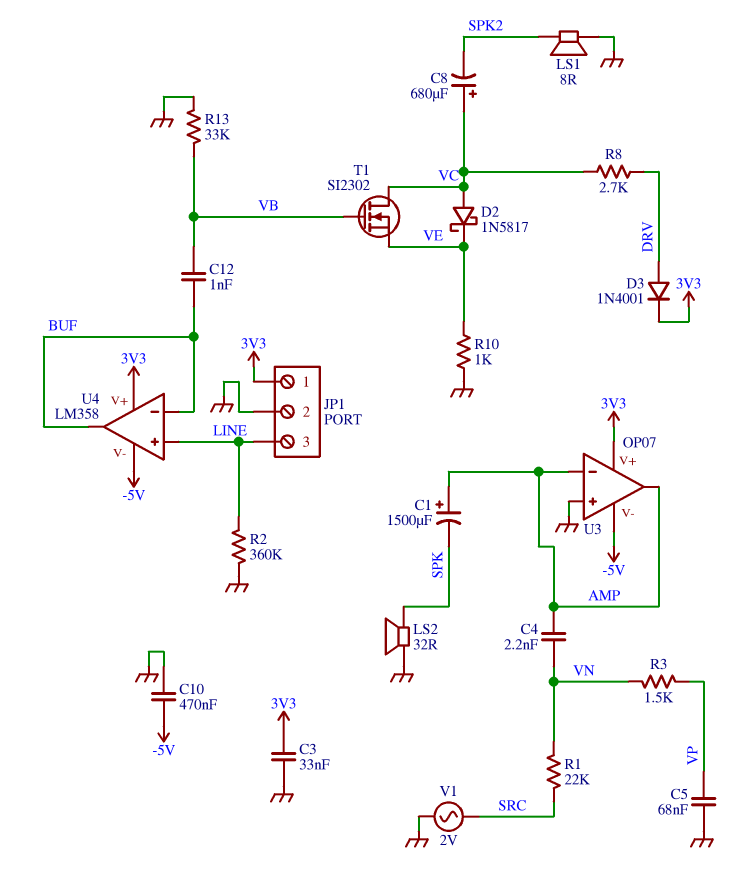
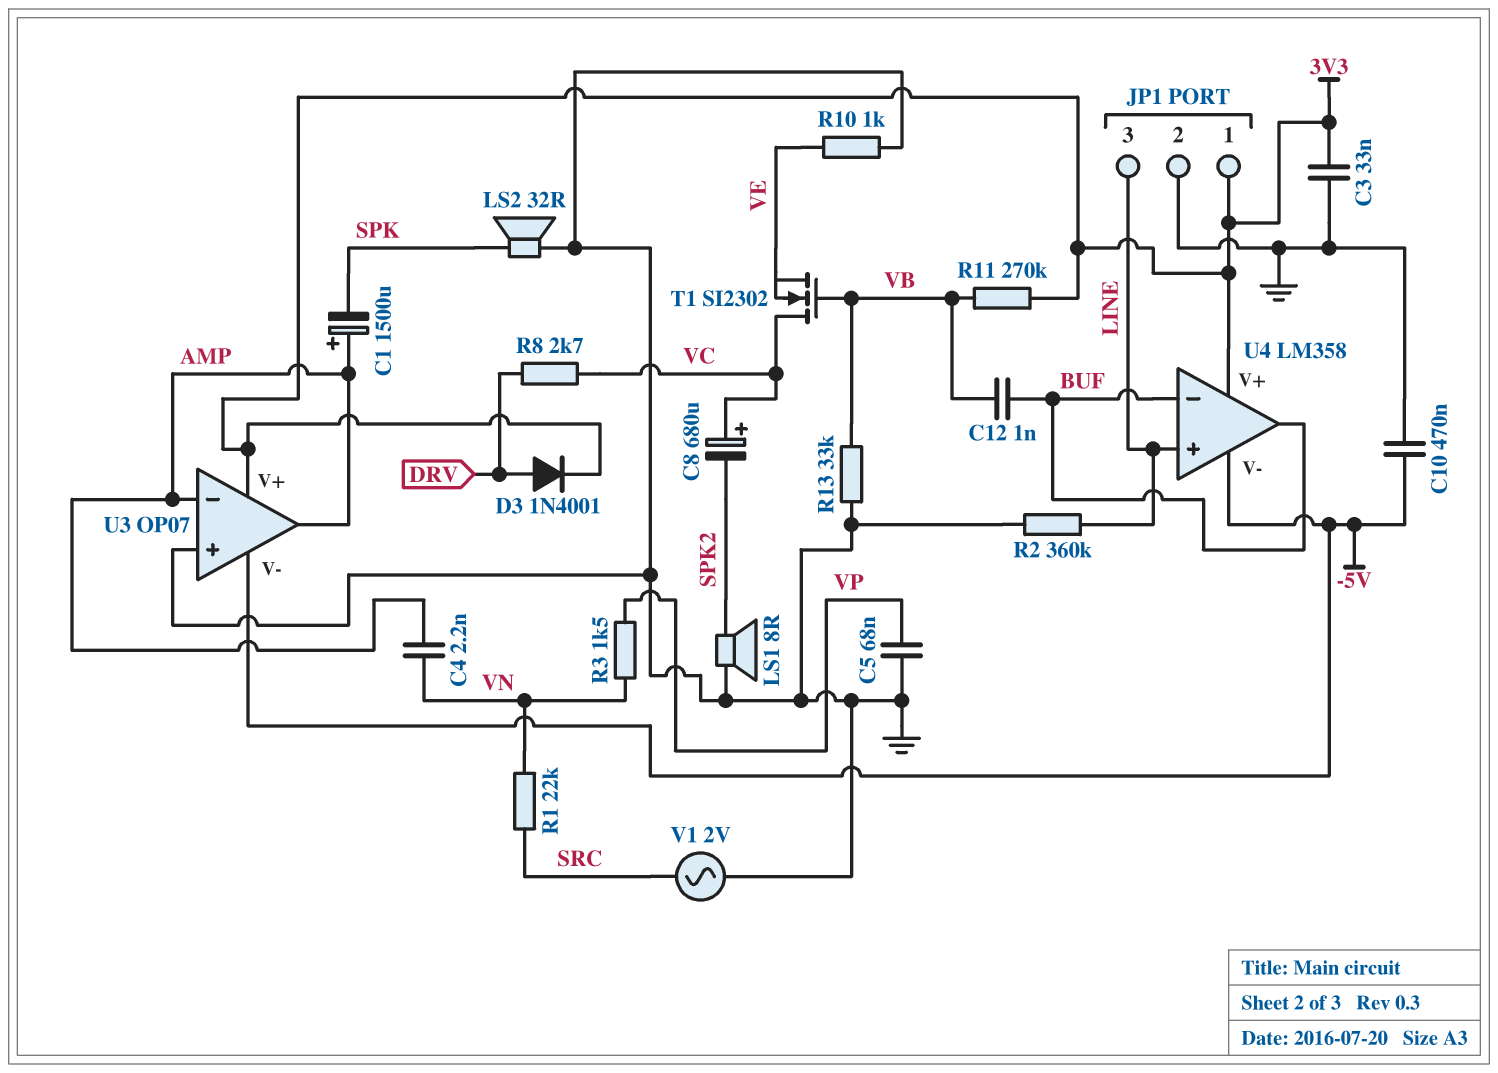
D2: schottky 1N5817 (A VC, K VE) -> none
R11: none -> 270k (3V3, VB)

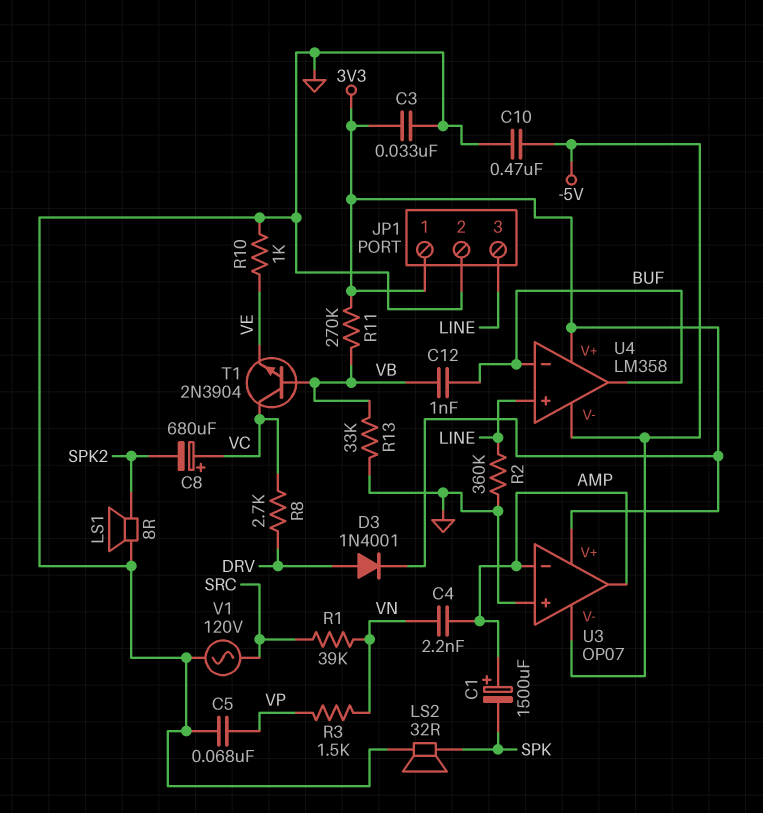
R1: 22k (SRC, VN) -> 39k (SRC, VN)
T1: NMOS SI2302 (G VB, D VC, S VE) -> NPN 2N3904 (B VB, C VC, E VE)
V1: AC 2V (GND, SRC) -> AC 120V (GND, SRC)

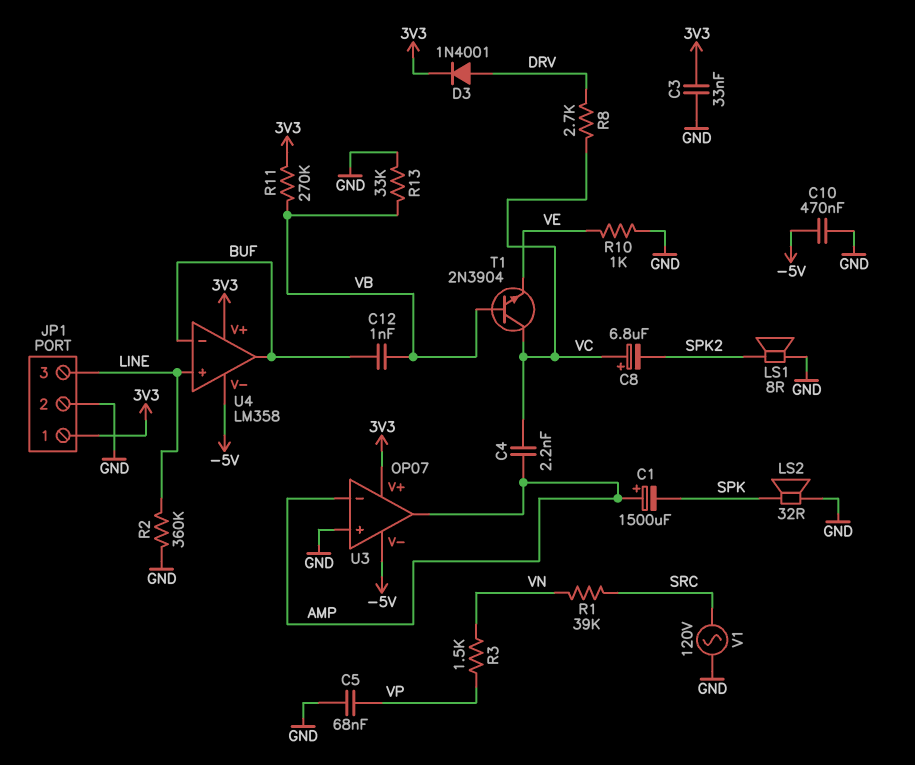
C4: 2.2nF (AMP, VN) -> 2.2nF (AMP, VC)
C8: 680uF (plus VC, minus SPK2) -> 6.8uF (plus VC, minus SPK2)

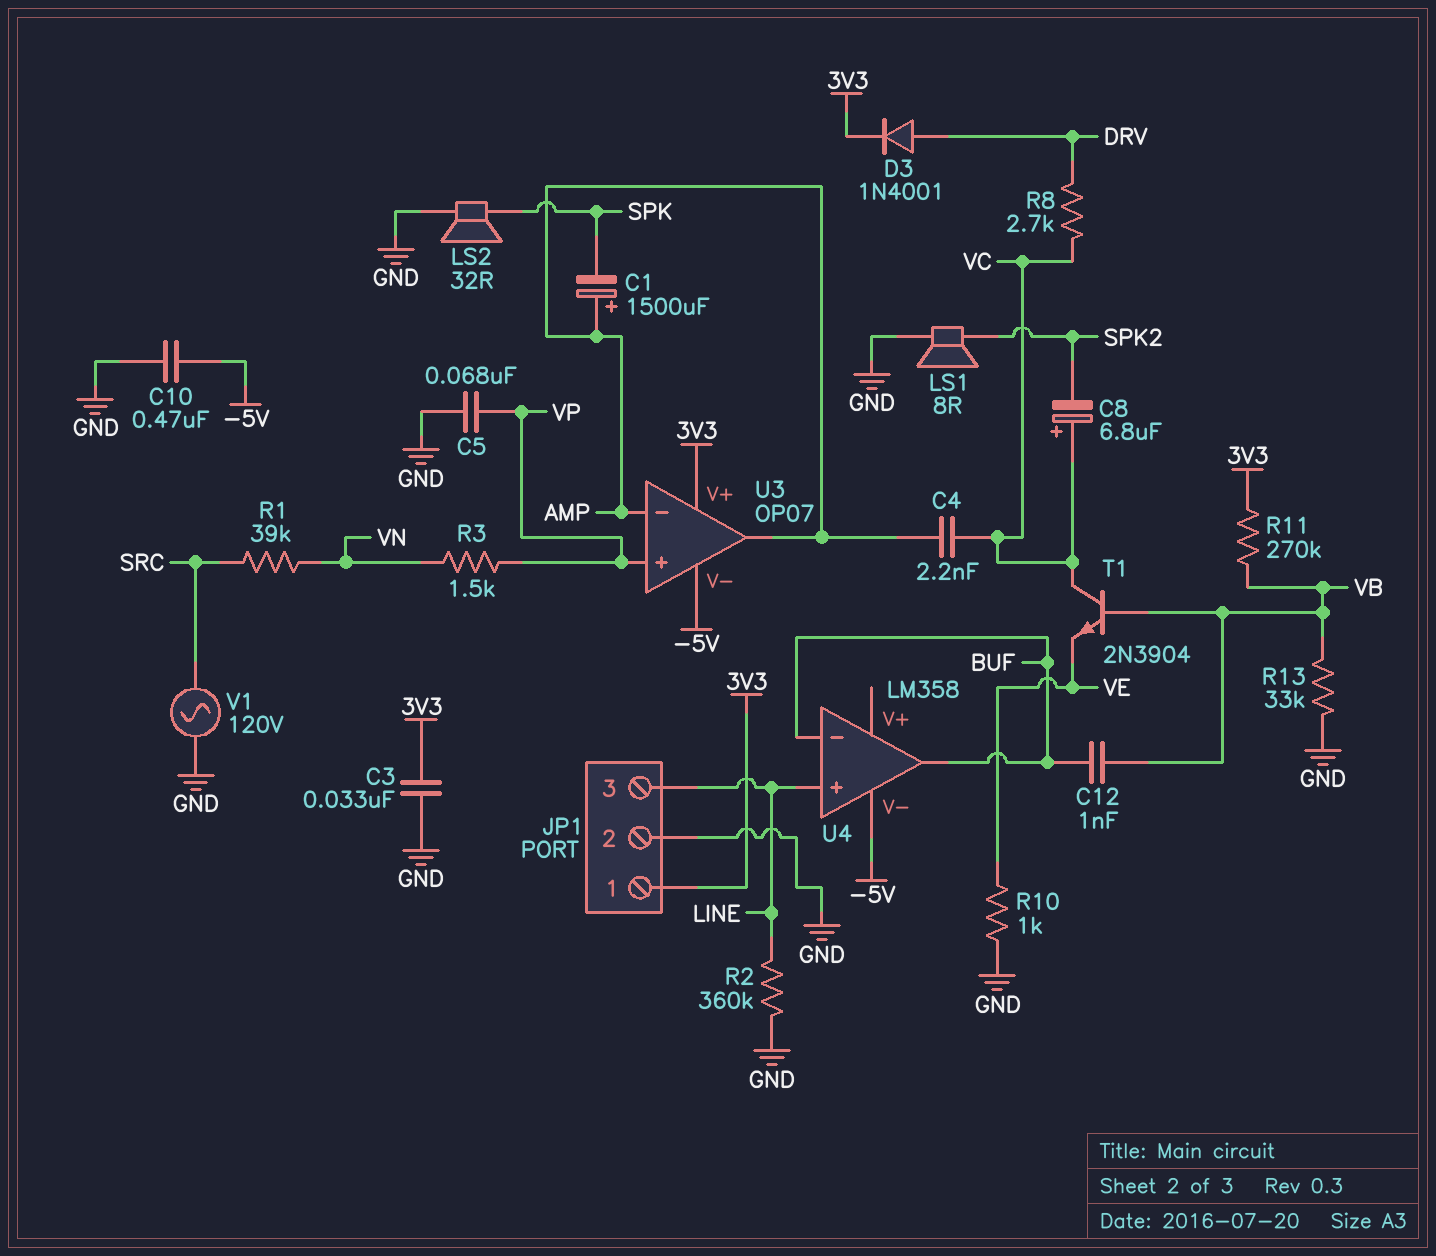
U3 pin in+: GND -> VP
U4 pin V+: 3V3 -> none

